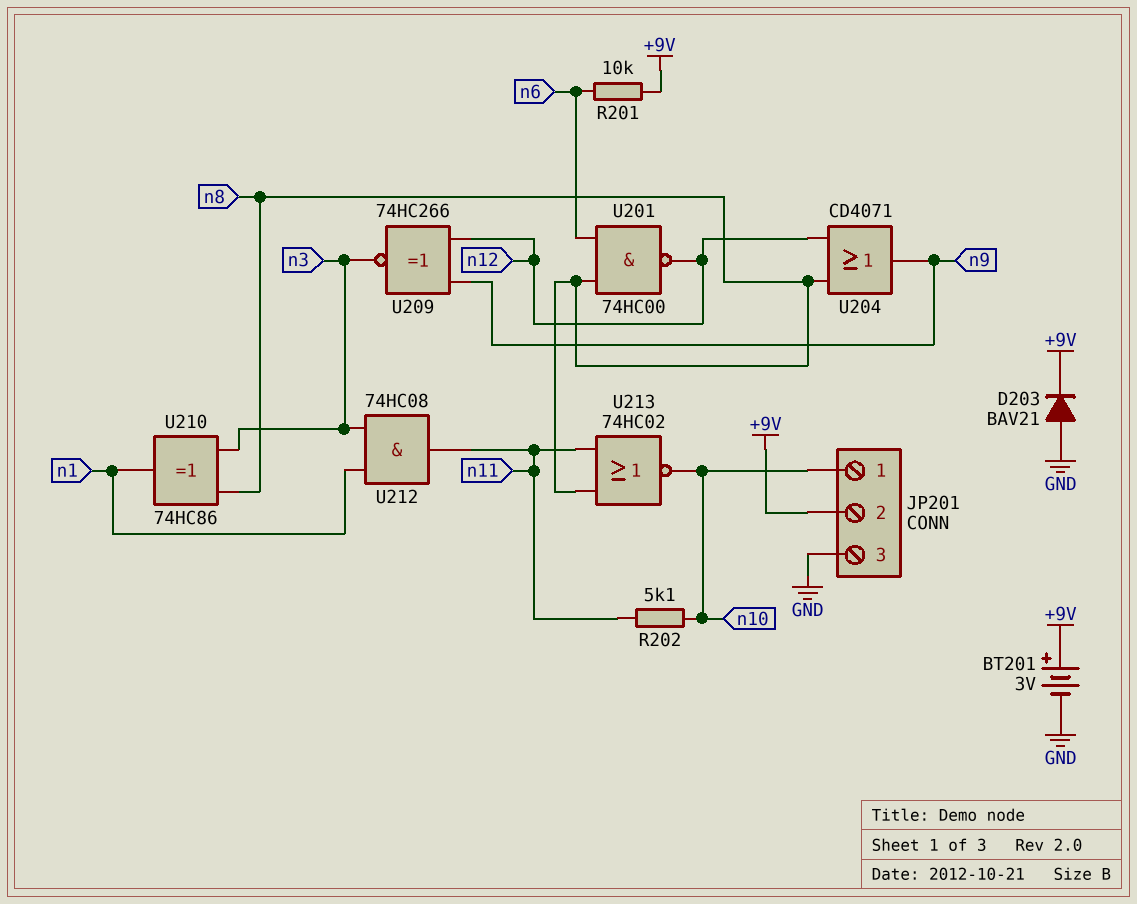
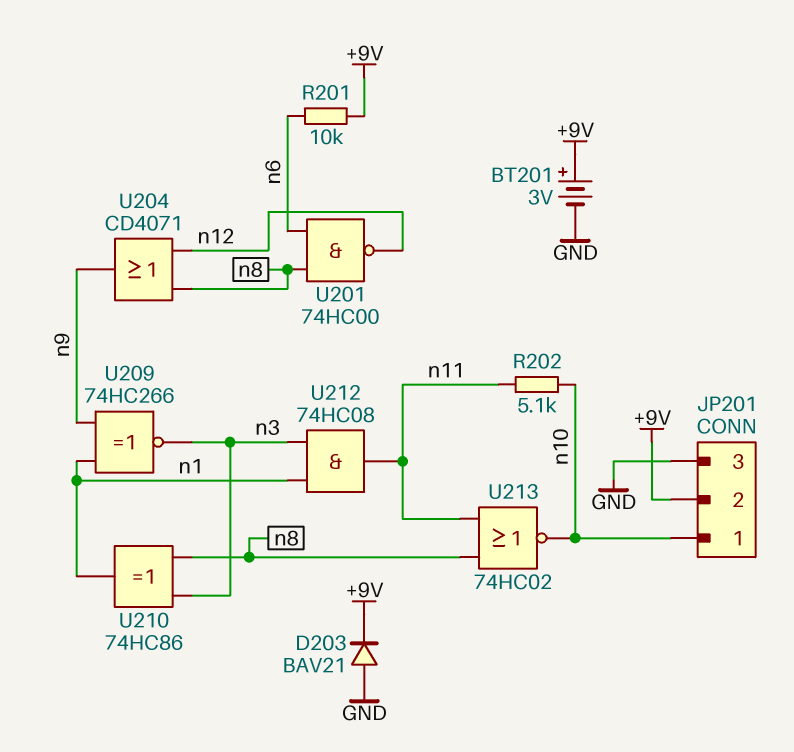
U209: XNOR 74HC266 (in n9, in n12, out n3) -> XNOR 74HC266 (in n1, in n9, out n3)

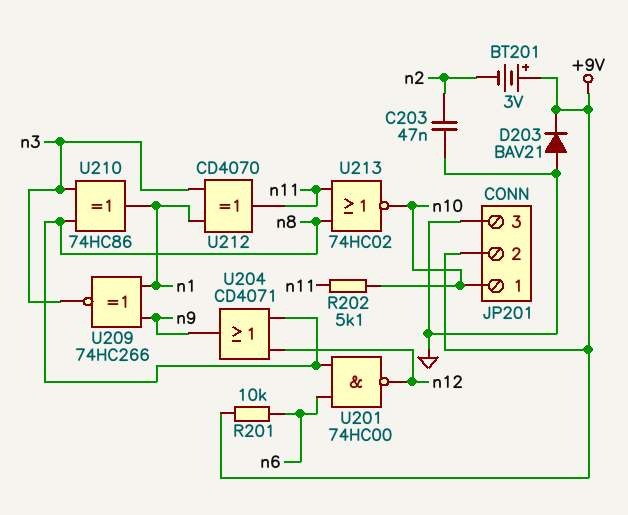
BT201: 3V (plus +9V, minus GND) -> 3V (plus +9V, minus n2)
C203: none -> 47nF (GND, n2)
U212: AND 74HC08 (in n1, in n3, out n11) -> XOR CD4070 (in n1, in n3, out n11)

